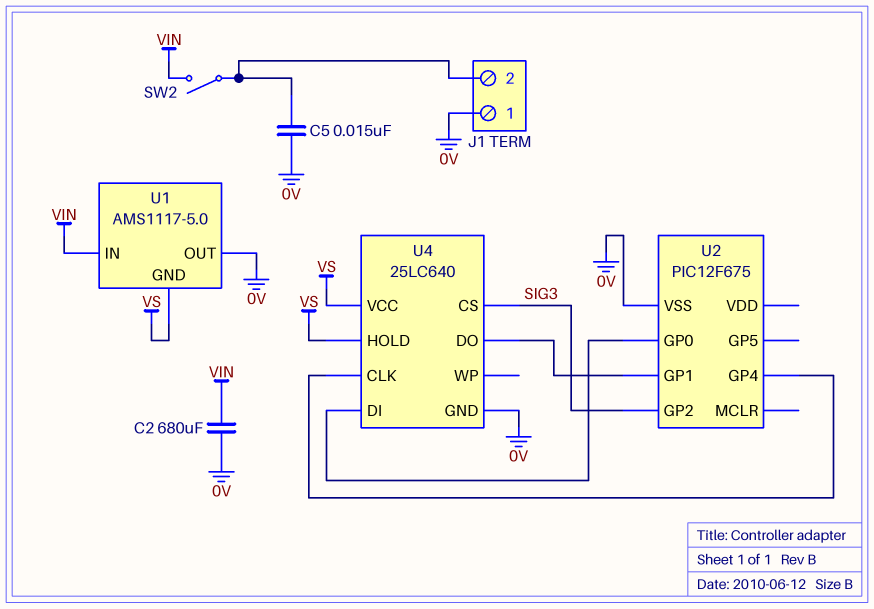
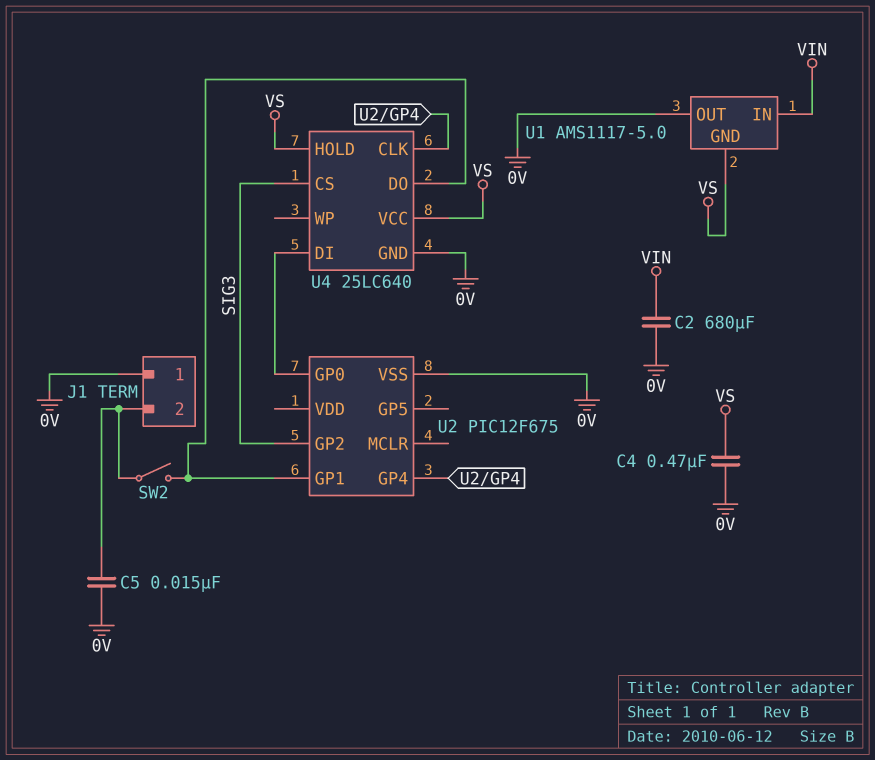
C4: none -> 470nF (0V, VS)
SW2: switch (J1/2, VIN) -> switch (J1/2, U2/GP1)

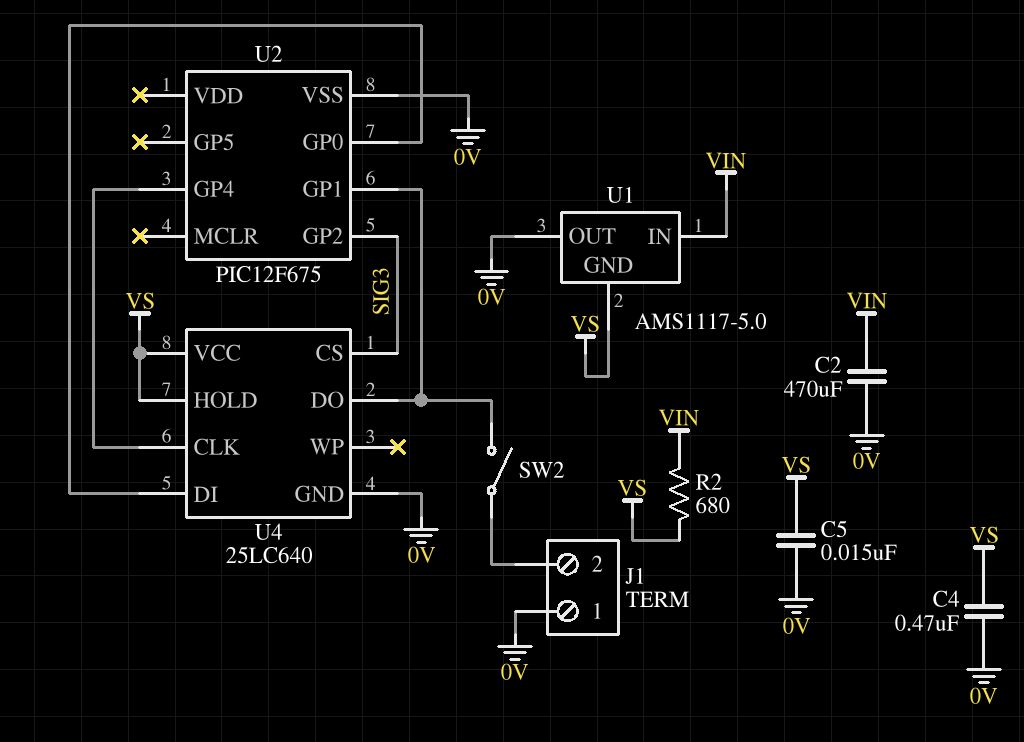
C2: 680uF (0V, VIN) -> 470uF (0V, VIN)
C5: 15nF (0V, J1/2) -> 15nF (0V, VS)
R2: none -> 680 (VIN, VS)

